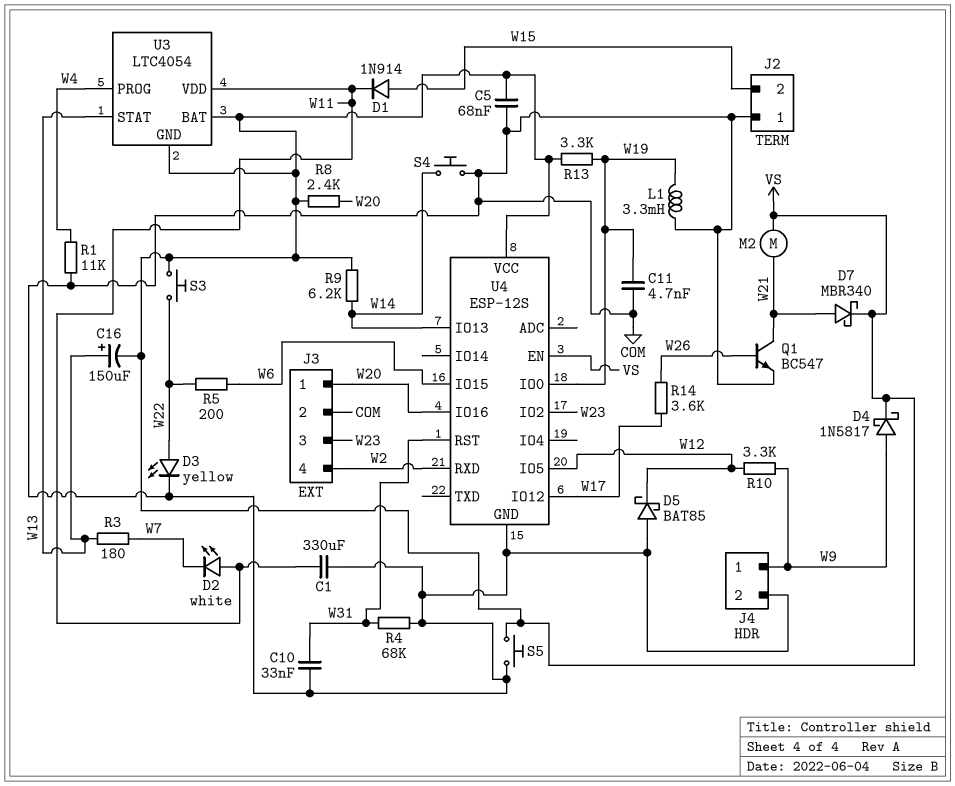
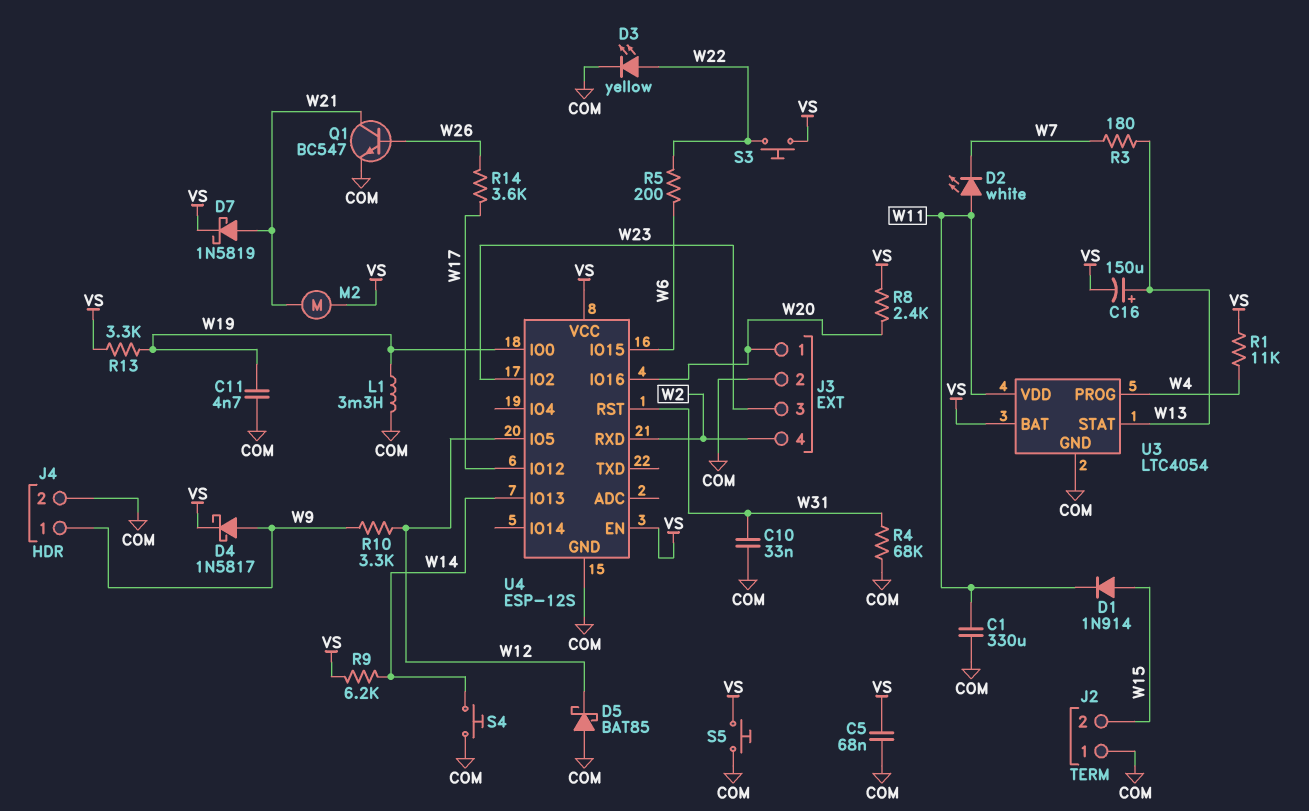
D7: schottky MBR340 (A W21, K VS) -> schottky 1N5819 (A W21, K VS)
R1: 11k (COM, W4) -> 11k (VS, W4)
U3 pin GND: VS -> COM

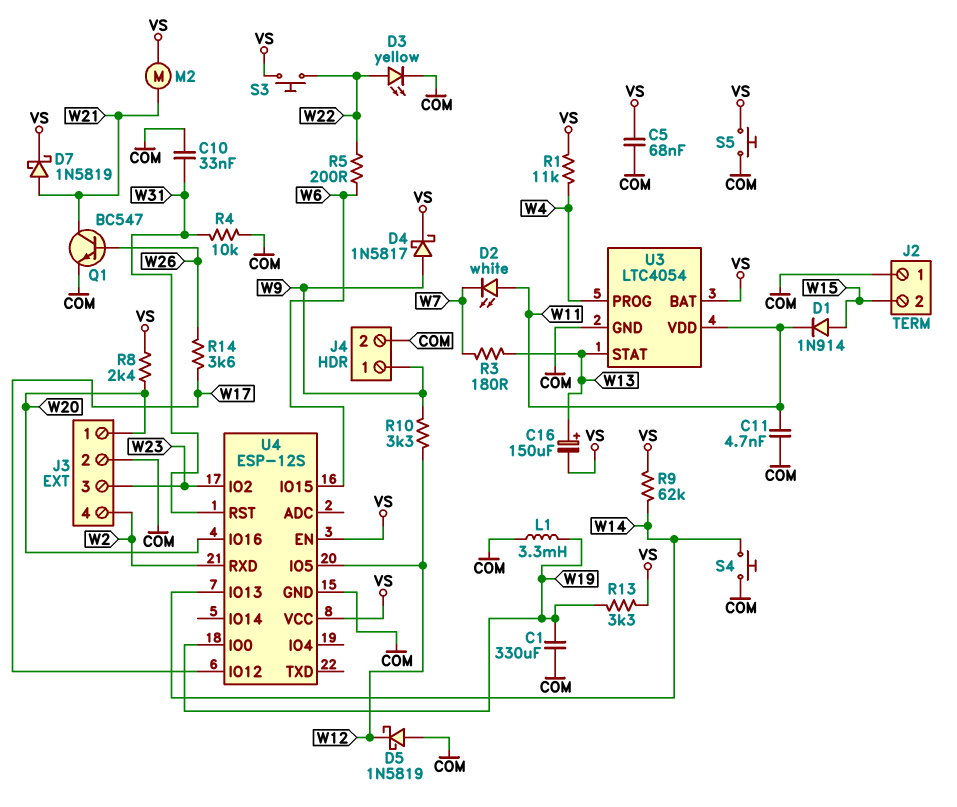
C1: 330uF (COM, W11) -> 330uF (COM, W19)
C11: 4.7nF (COM, W19) -> 4.7nF (COM, W11)
D5: schottky BAT85 (A COM, K W12) -> schottky 1N5819 (A COM, K W12)
R4: 68k (COM, W31) -> 10k (COM, W31)
R9: 6.2k (VS, W14) -> 62k (VS, W14)

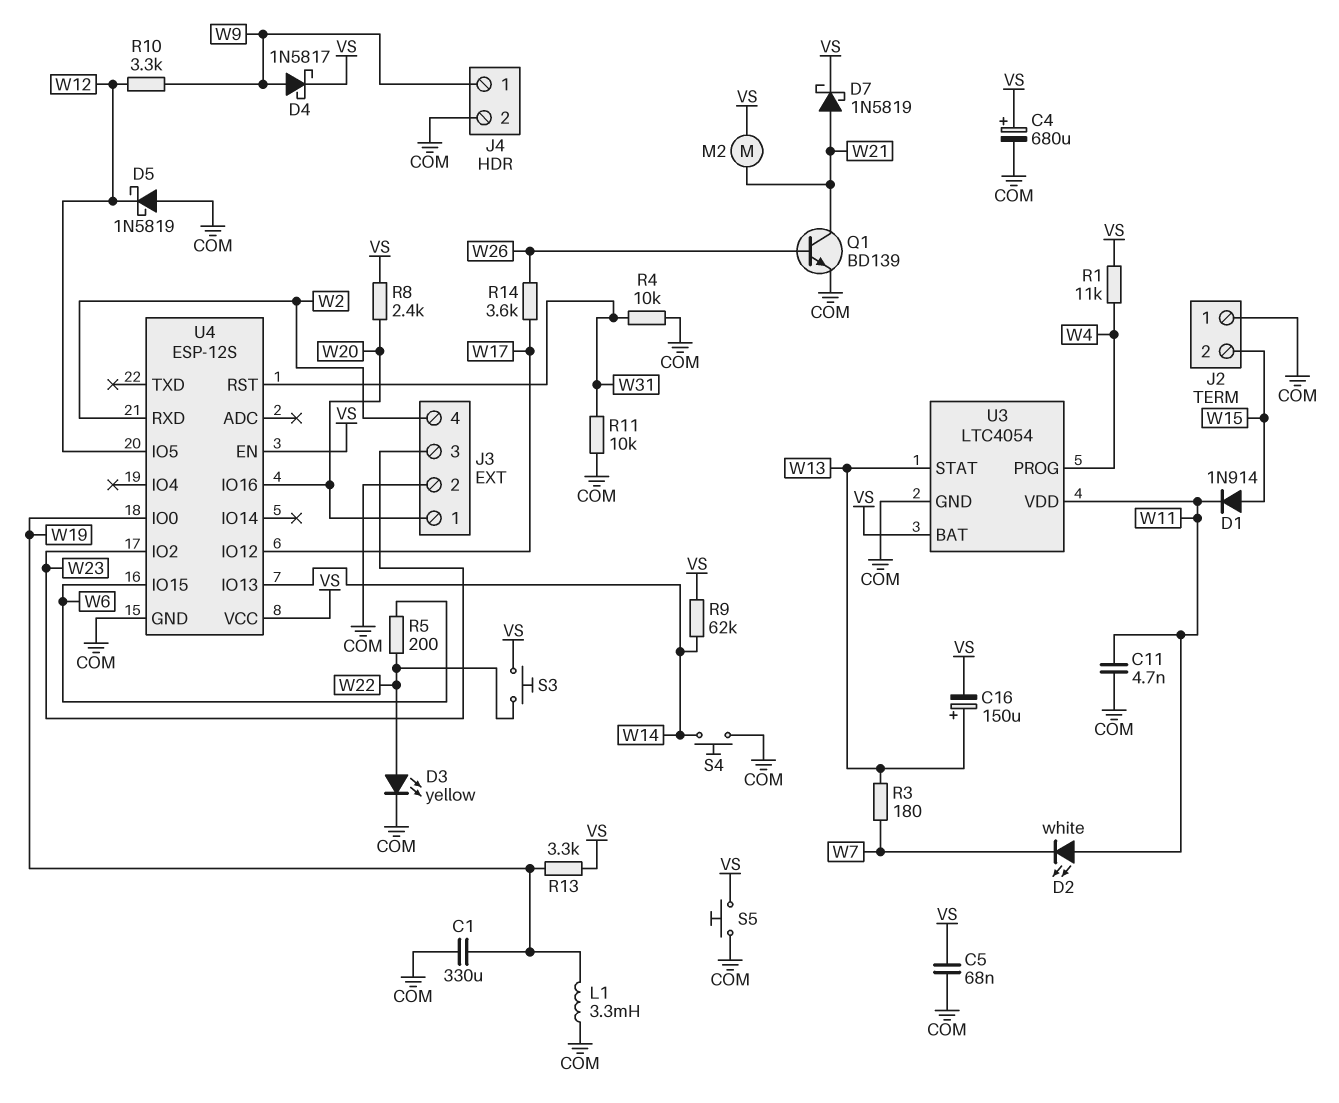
C4: none -> 680uF (plus VS, minus COM)
C10: 33nF (COM, W31) -> none
Q1: NPN BC547 (B W26, C W21, E COM) -> NPN BD139 (B W26, C W21, E COM)
R11: none -> 10k (COM, W31)

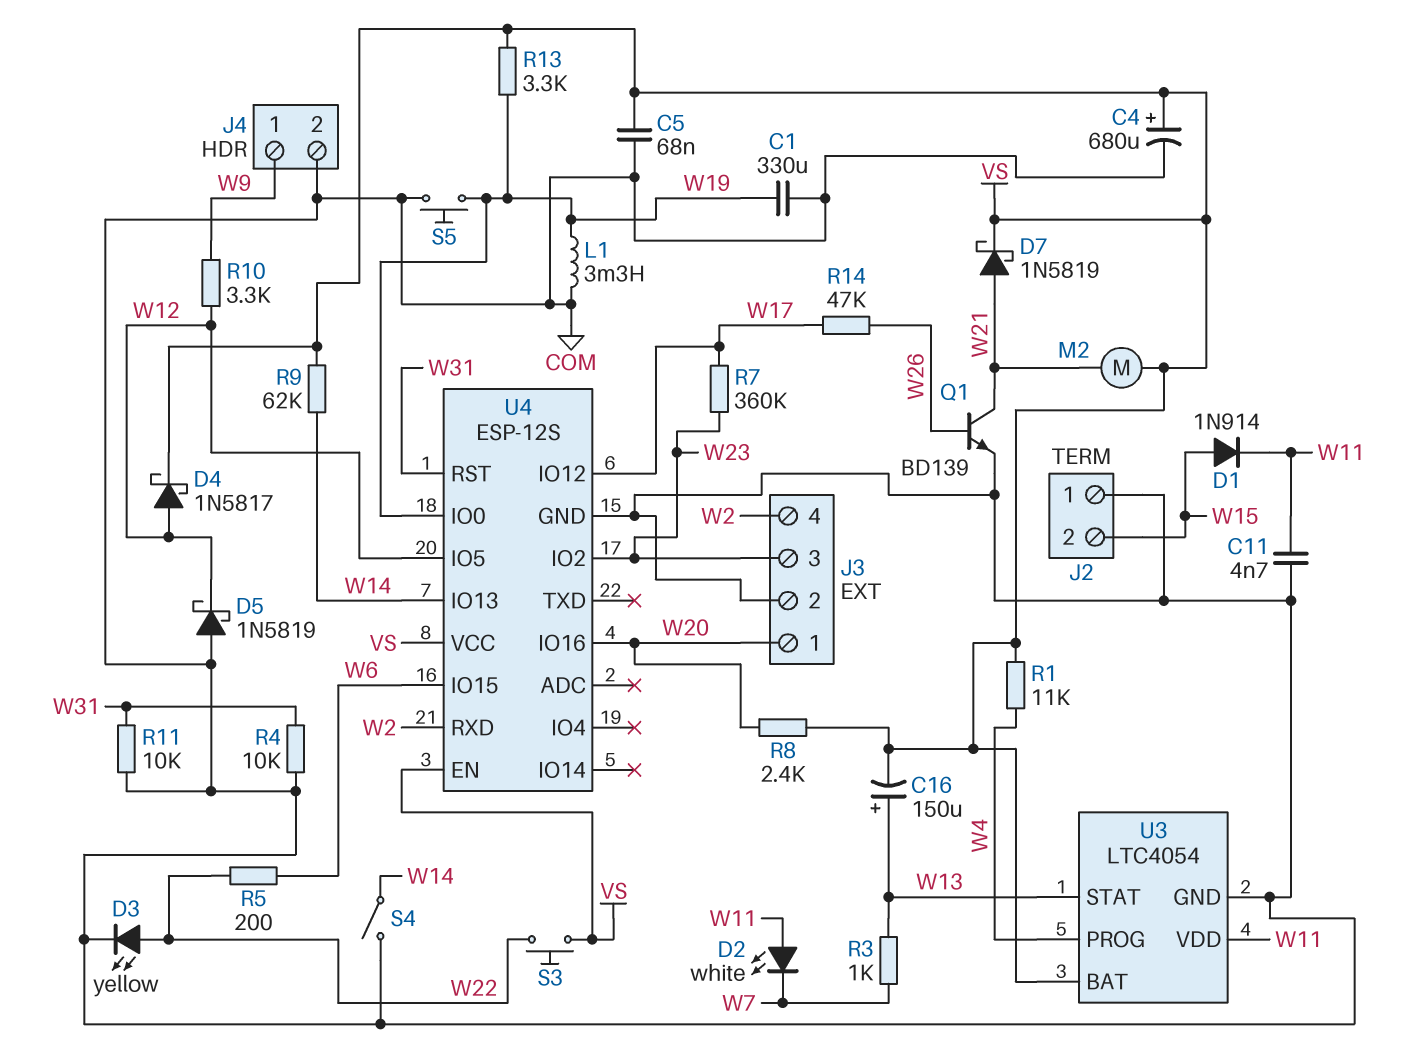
D4: schottky 1N5817 (A W9, K VS) -> schottky 1N5817 (A W12, K VS)
R3: 180 (W7, W13) -> 1k (W7, W13)
R7: none -> 360k (W17, W23)
R14: 3.6k (W17, W26) -> 47k (W17, W26)
S4: button (COM, W14) -> switch (COM, W14)
S5: button (COM, VS) -> button (COM, W19)

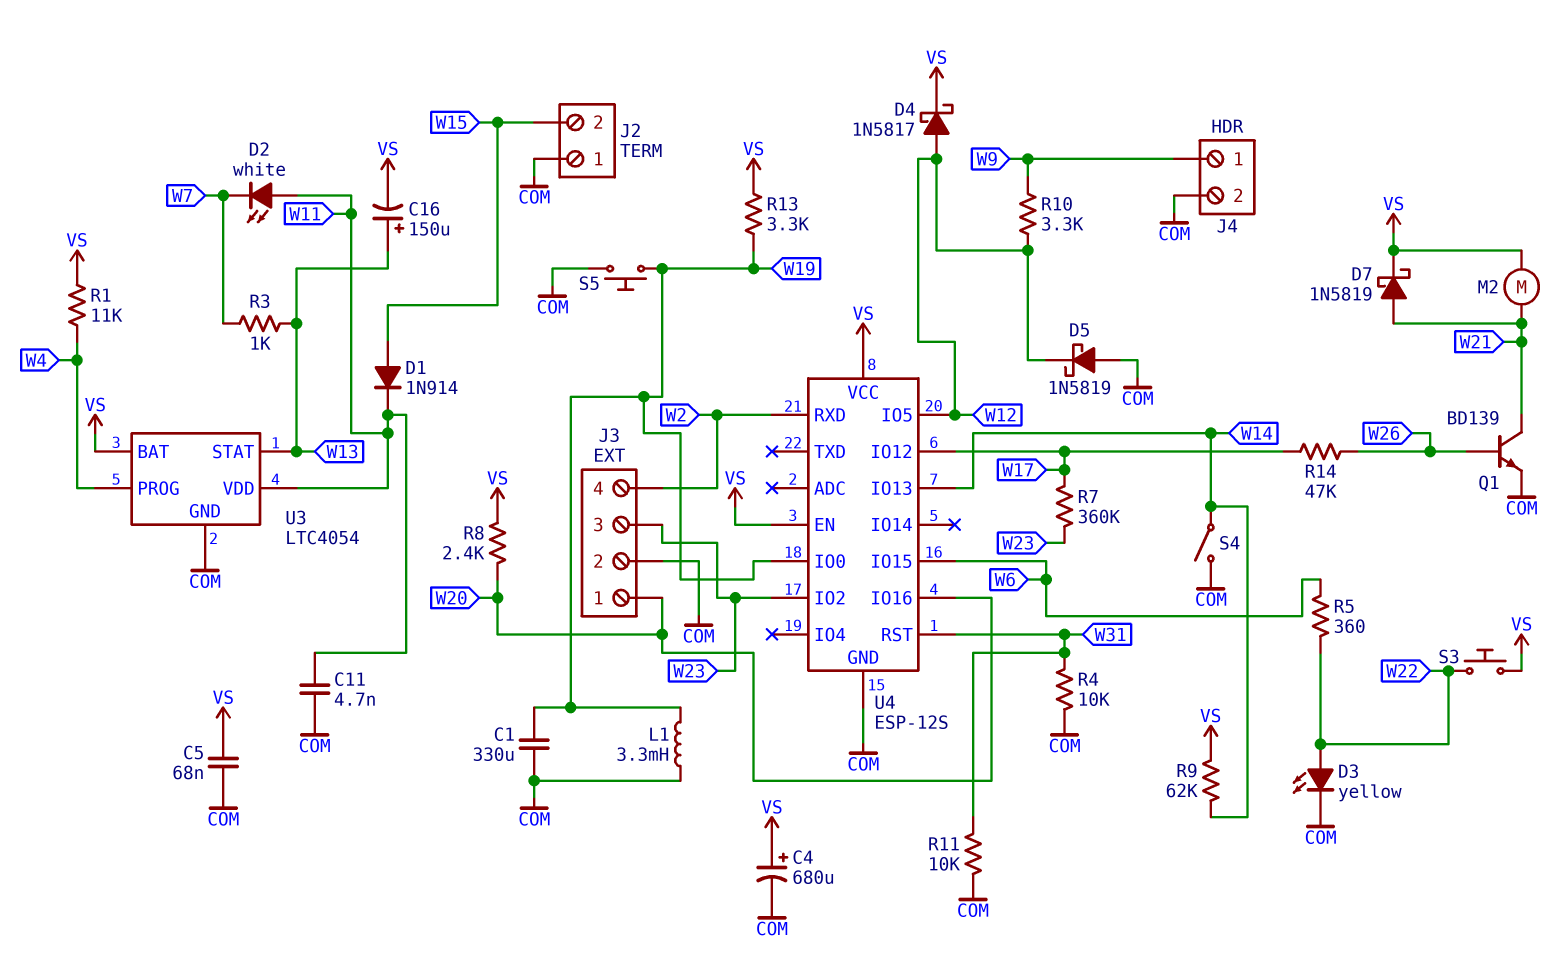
R5: 200 (W6, W22) -> 360 (W6, W22)

